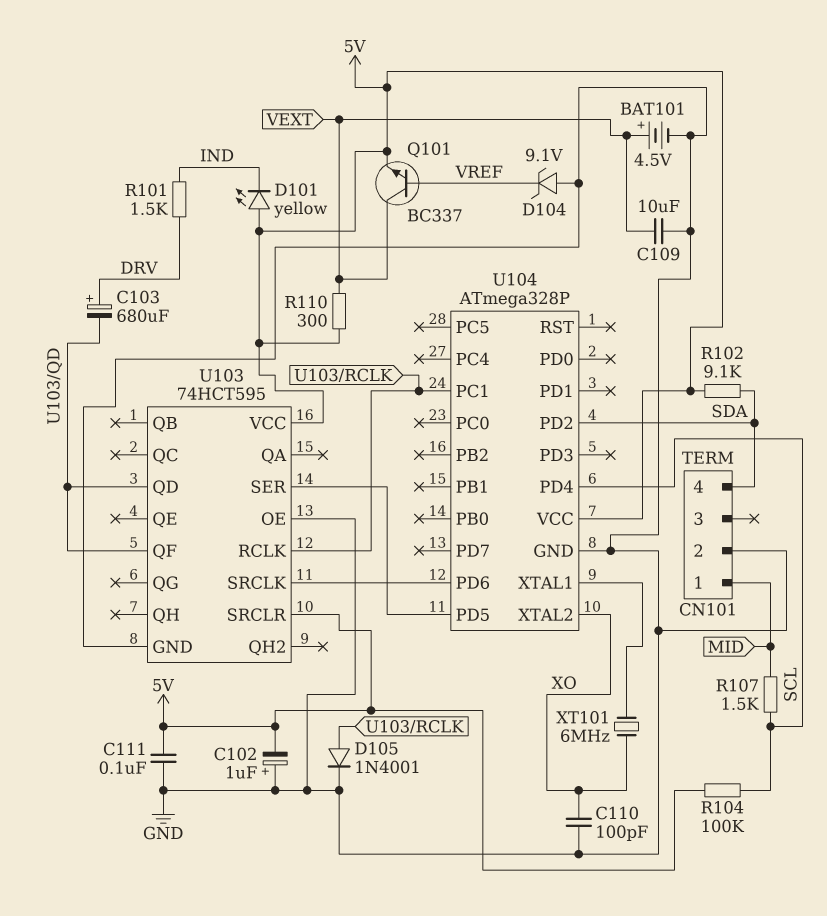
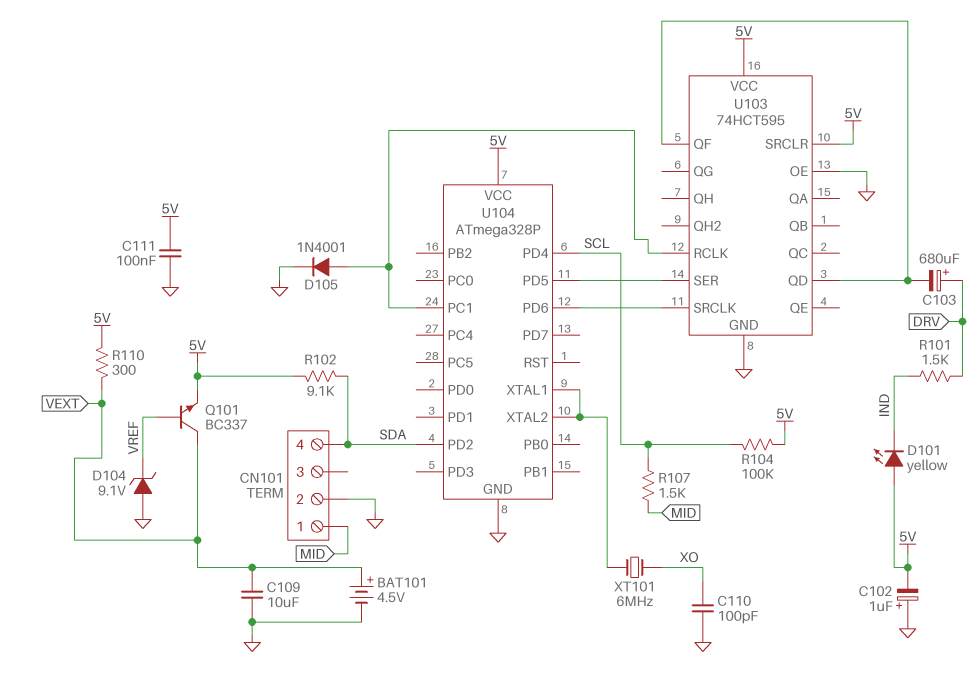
U104 pin XTAL2: XO -> U104/XTAL1

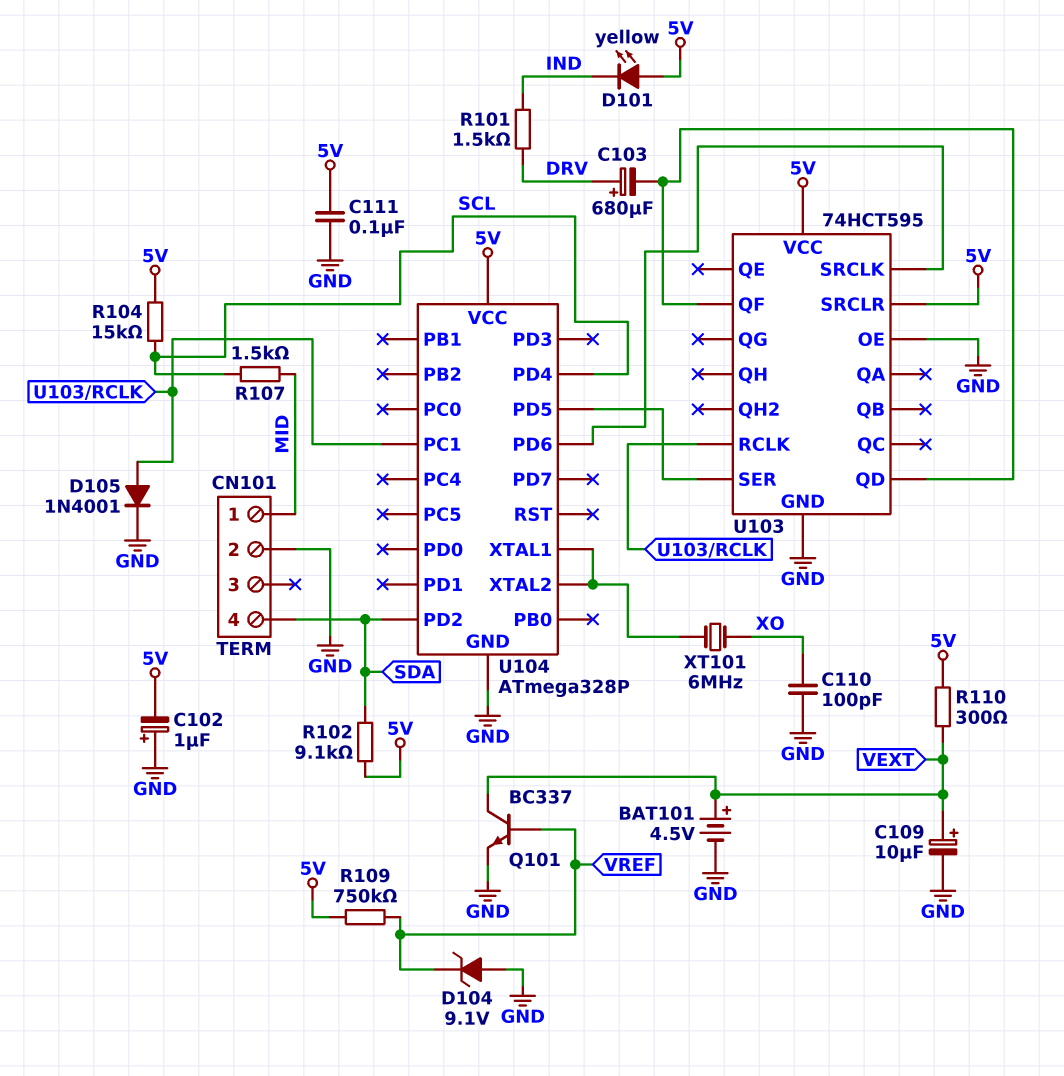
C109: 10uF (GND, VEXT) -> 10uF (plus VEXT, minus GND)
Q101: NPN BC337 (B VREF, C VEXT, E 5V) -> NPN BC337 (B VREF, C VEXT, E GND)
R104: 100k (5V, SCL) -> 15k (5V, SCL)
R109: none -> 750k (5V, VREF)

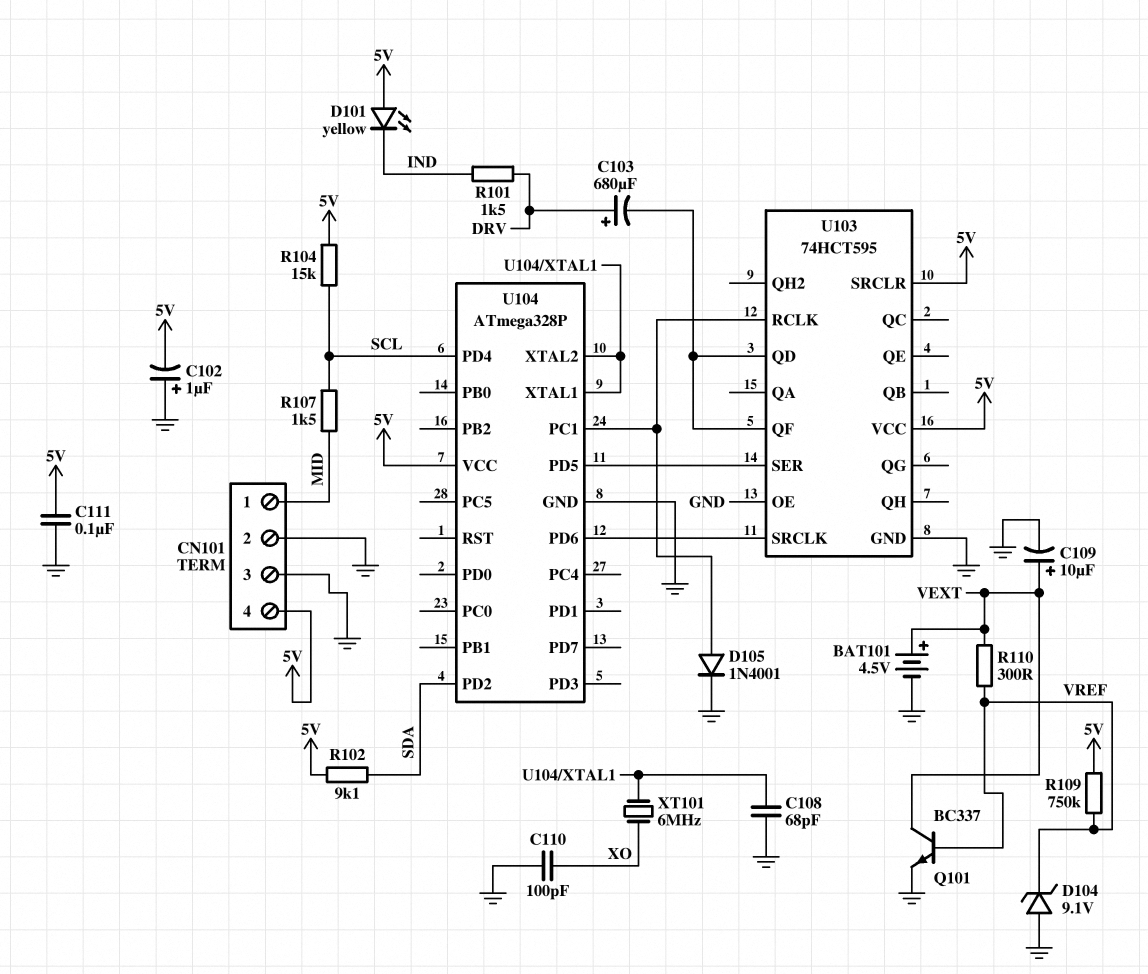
C108: none -> 68pF (GND, U104/XTAL1)
CN101 pin 3: none -> GND
CN101 pin 4: SDA -> 5V
R110: 300 (5V, VEXT) -> 300 (VEXT, VREF)

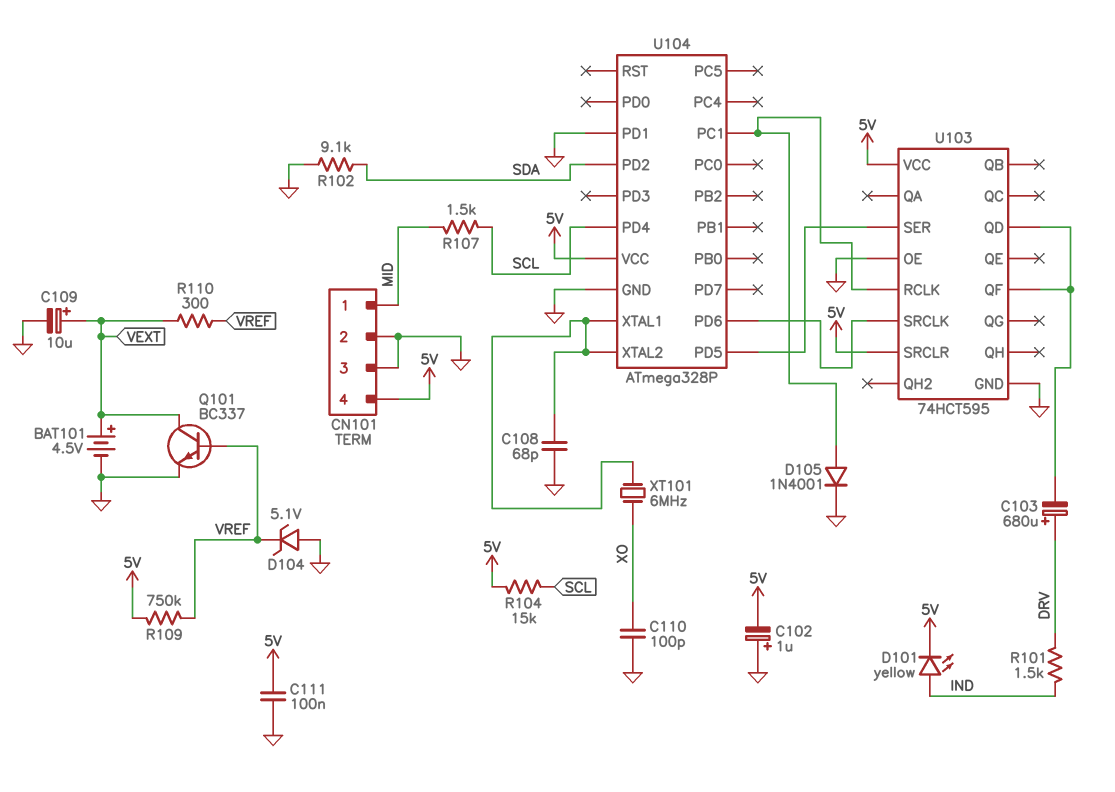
D101: LED yellow (A 5V, K IND) -> LED yellow (A IND, K 5V)
D104: zener 9.1V (A GND, K VREF) -> zener 5.1V (A GND, K VREF)
R102: 9.1k (5V, SDA) -> 9.1k (GND, SDA)
U104 pin PD1: none -> GND

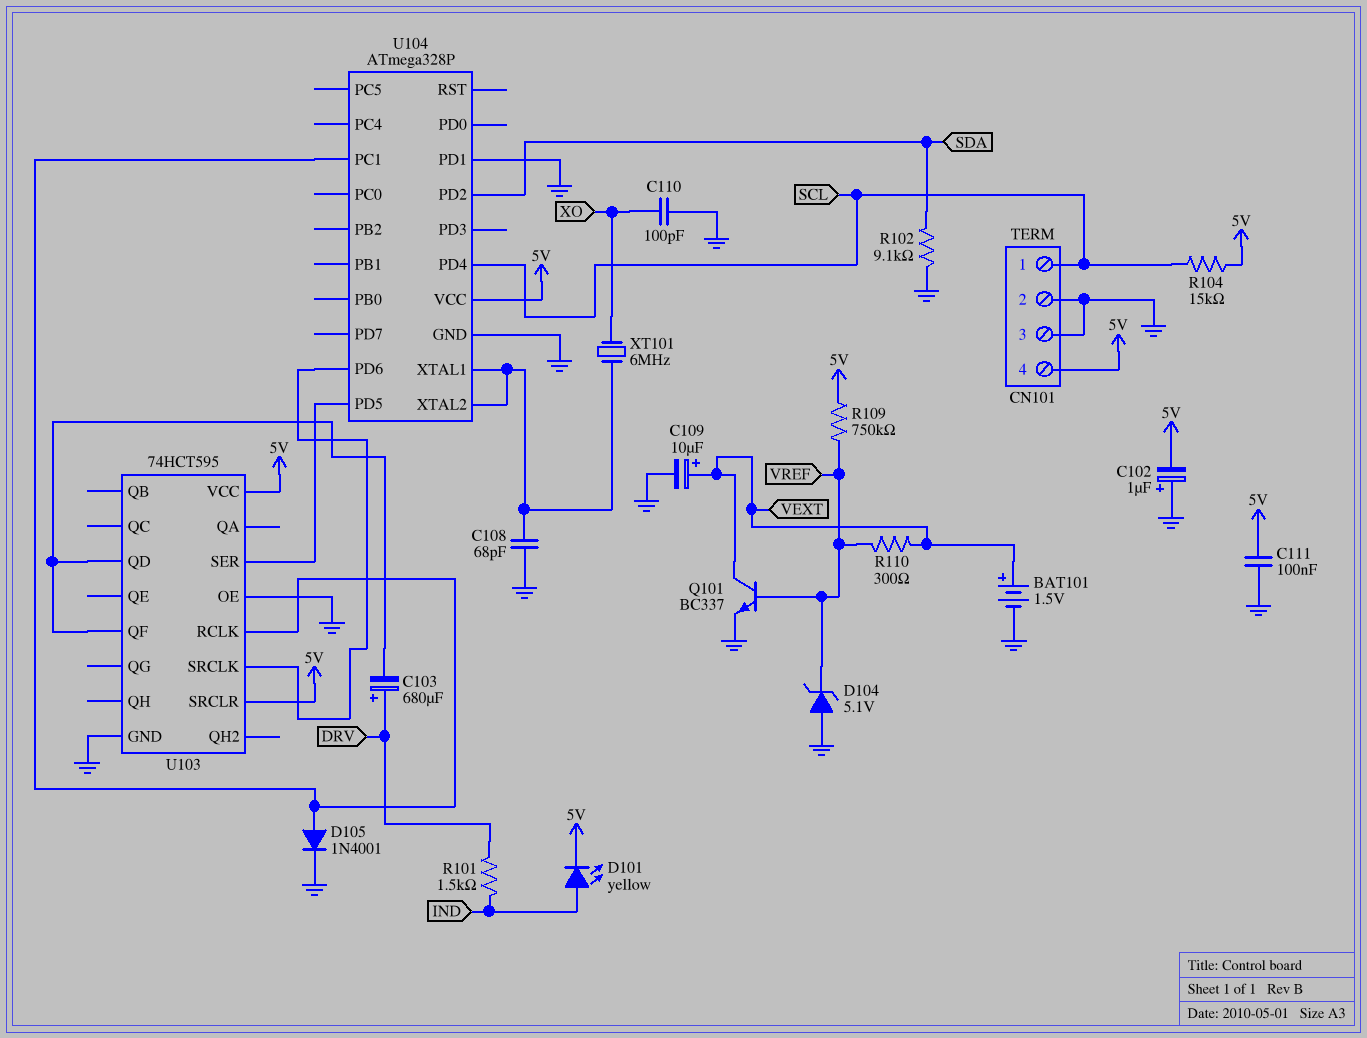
BAT101: 4.5V (plus VEXT, minus GND) -> 1.5V (plus VEXT, minus GND)
CN101 pin 1: MID -> SCL
R107: 1.5k (MID, SCL) -> none

